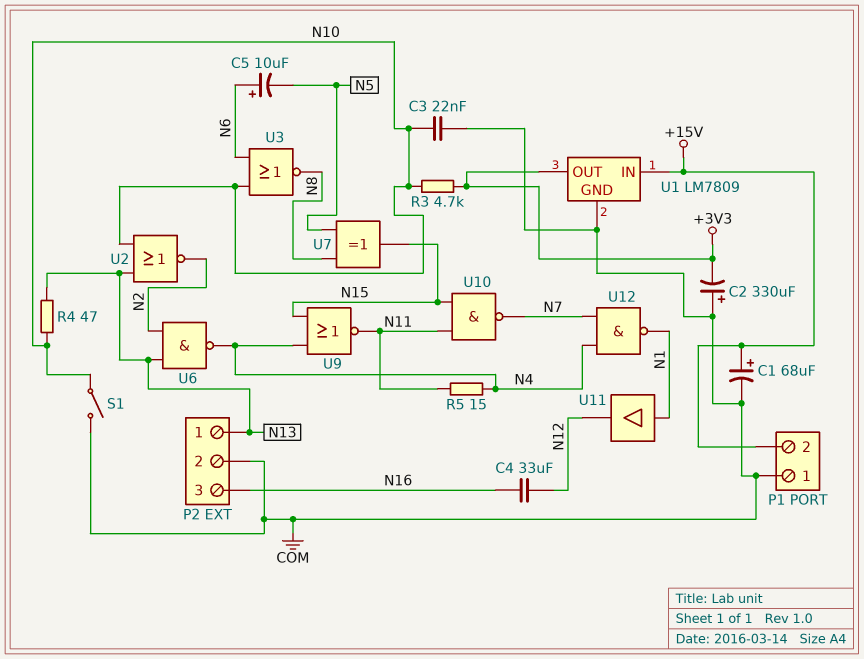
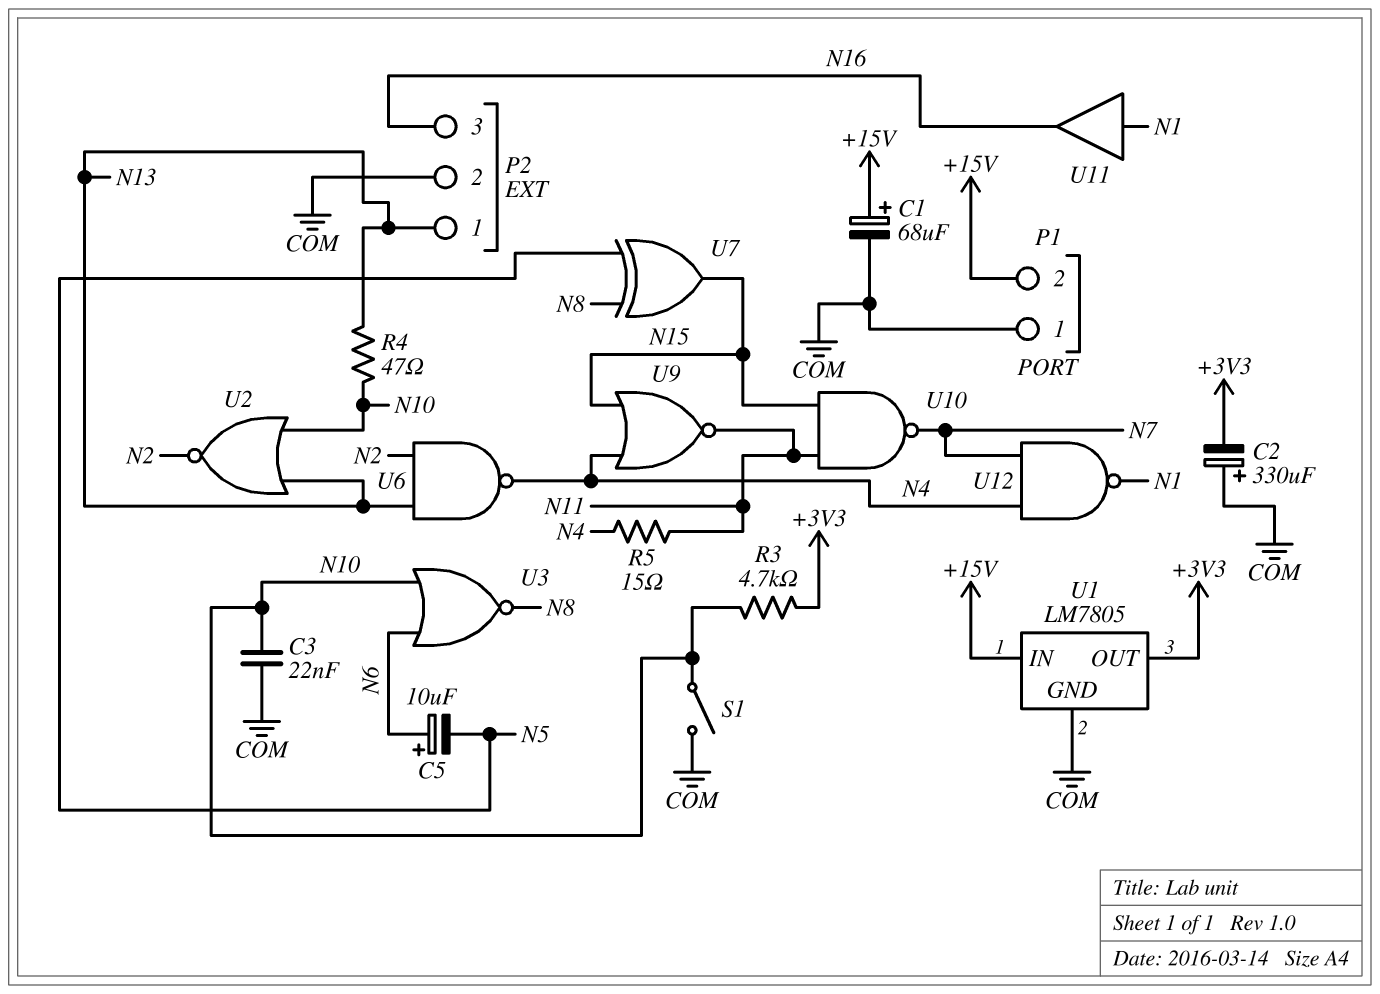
C4: 33uF (N12, N16) -> none
U1: LM7809 -> LM7805
U11: buffer (in N1, out N12) -> buffer (in N1, out N16)

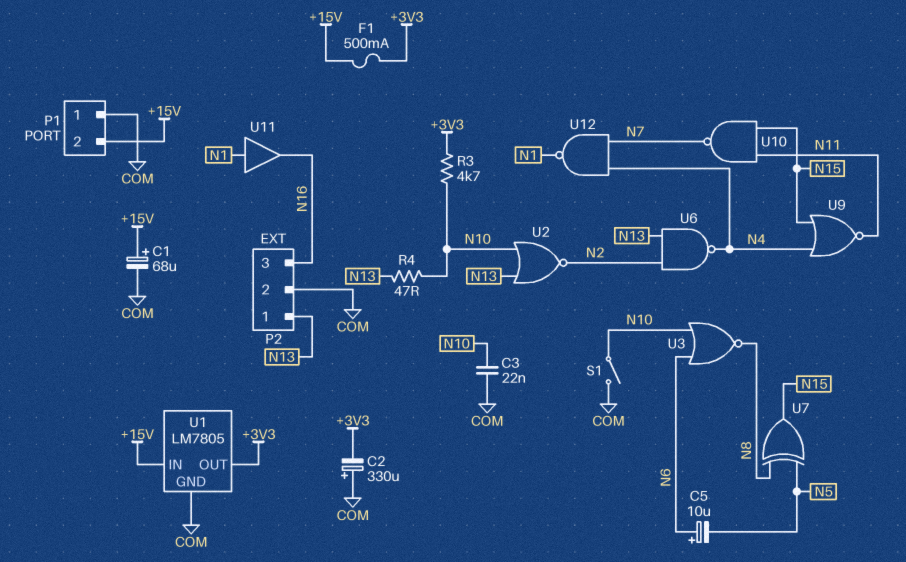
F1: none -> 500mA (+3V3, +15V)
R5: 15 (N4, N11) -> none

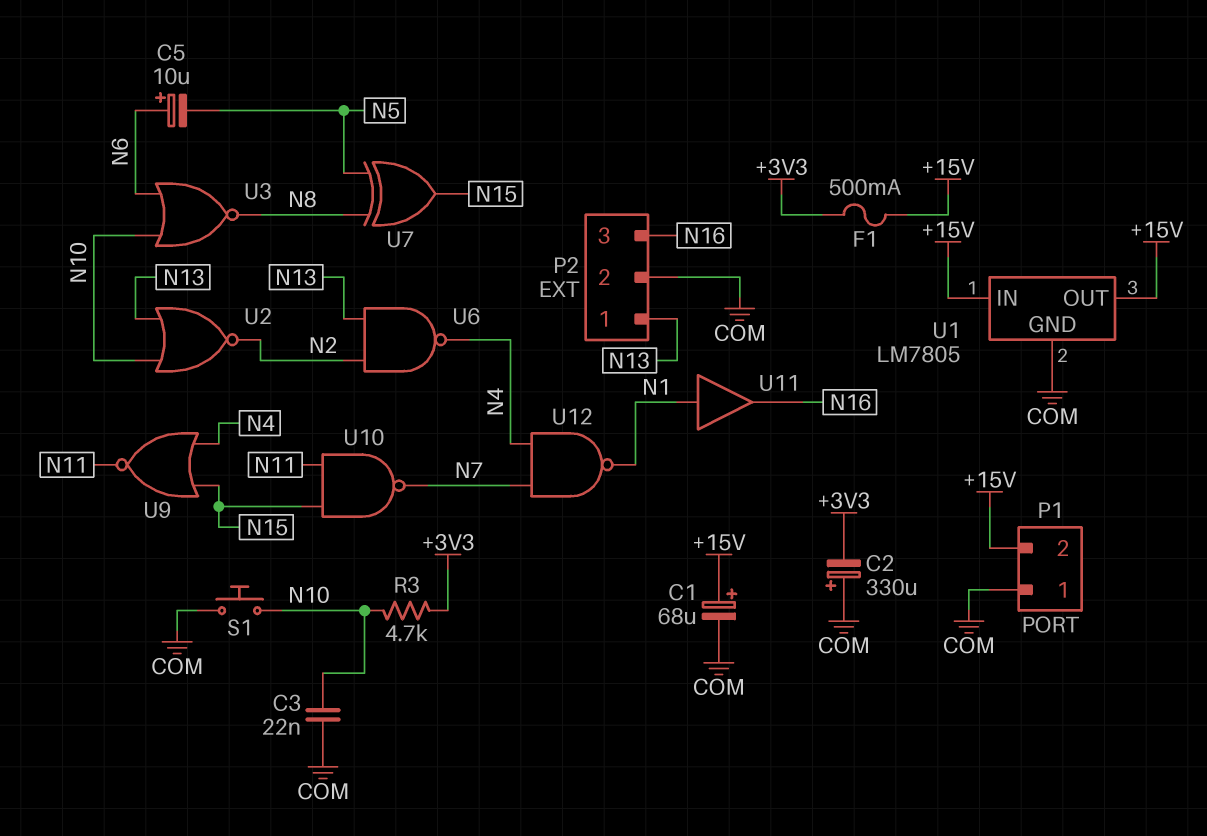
R4: 47 (N10, N13) -> none
S1: switch (COM, N10) -> button (COM, N10)
U1 pin OUT: +3V3 -> +15V

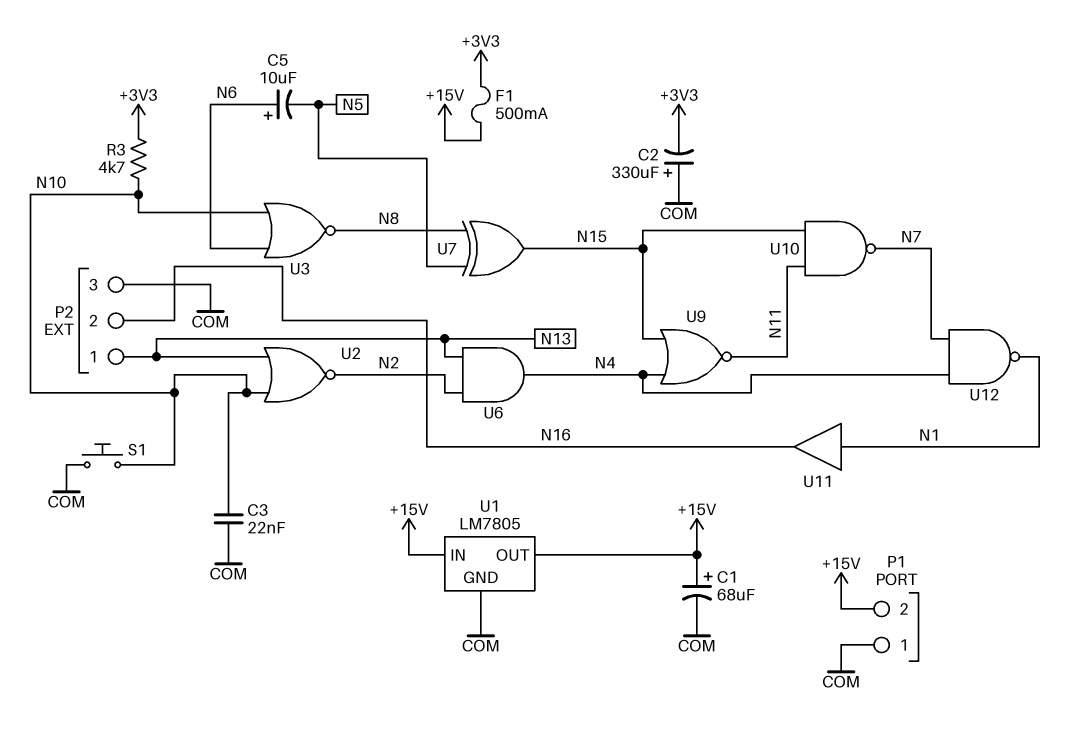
P2 pin 2: COM -> N16
P2 pin 3: N16 -> COM
U6: NAND (in N2, in N13, out N4) -> AND (in N2, in N13, out N4)

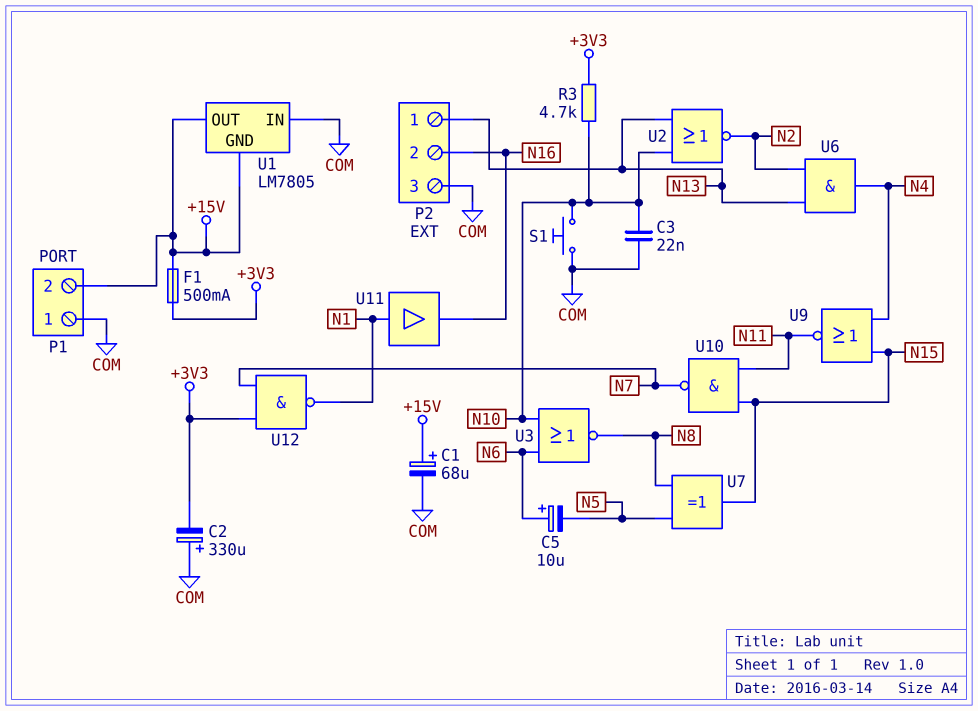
U1 pin GND: COM -> +15V
U1 pin IN: +15V -> COM
U12: NAND (in N4, in N7, out N1) -> NAND (in +3V3, in N7, out N1)

